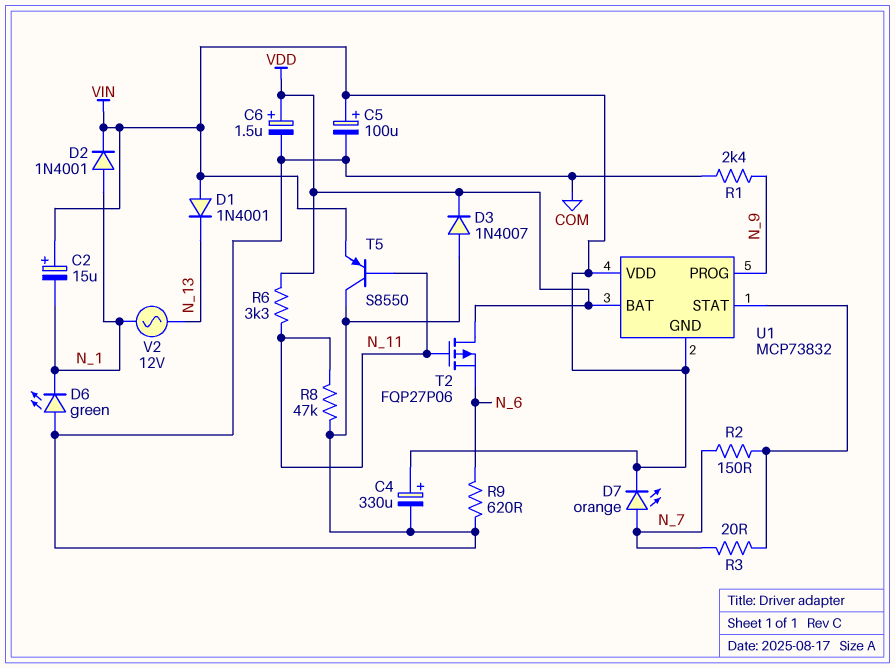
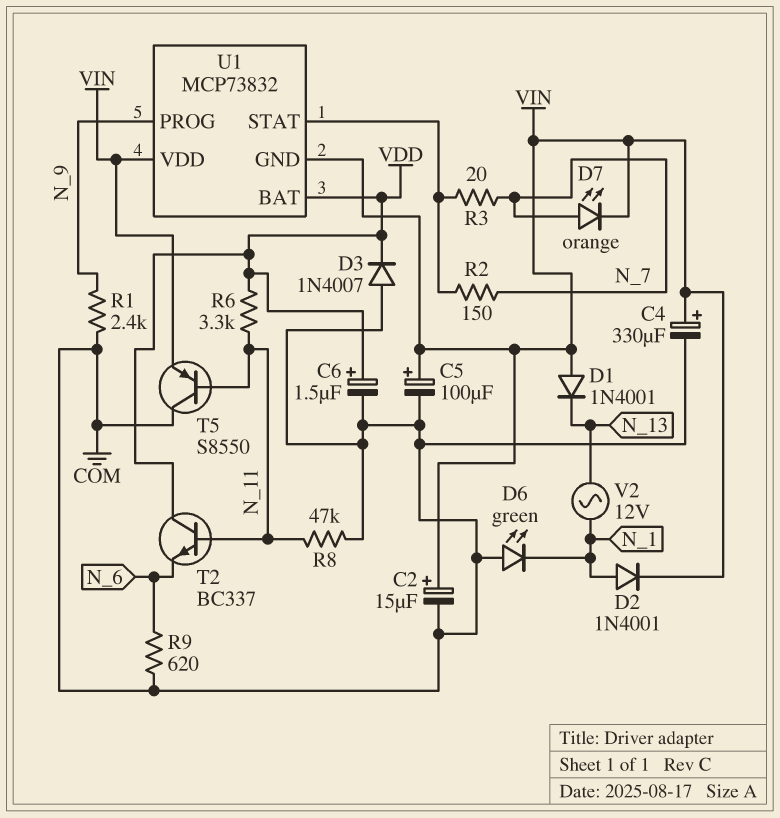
C2: 15uF (plus VIN, minus N_1) -> 15uF (plus VIN, minus COM)
T2: PMOS FQP27P06 (G N_11, D VDD, S N_6) -> NPN BC337 (B N_11, C VDD, E N_6)

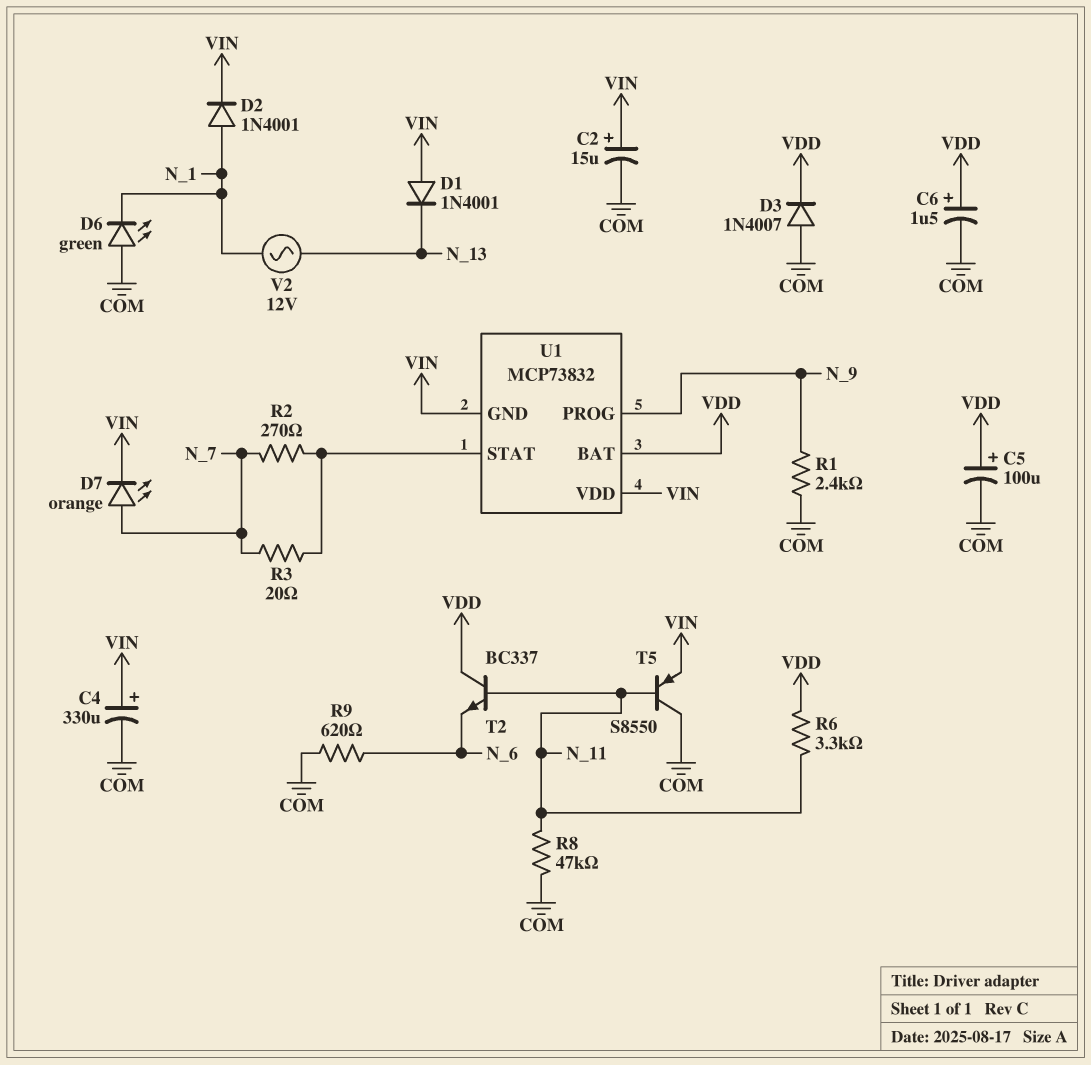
C5: 100uF (plus VIN, minus COM) -> 100uF (plus VDD, minus COM)
R2: 150 (N_7, U1/STAT) -> 270 (N_7, U1/STAT)

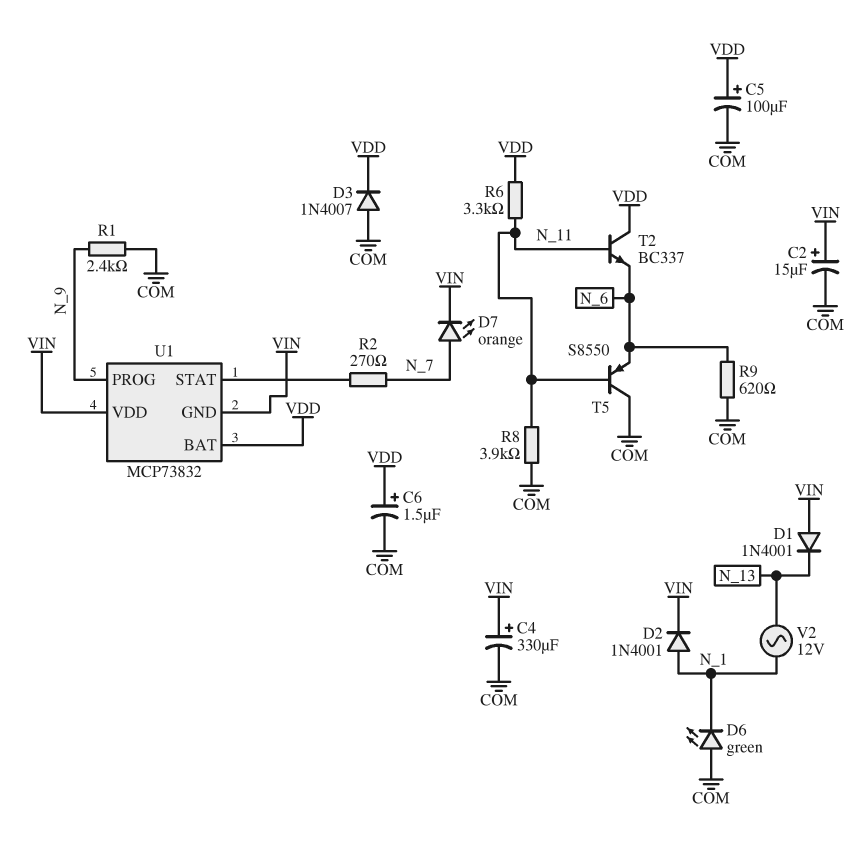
R3: 20 (N_7, U1/STAT) -> none
R8: 47k (COM, N_11) -> 3.9k (COM, N_11)
T5: PNP S8550 (B N_11, C COM, E VIN) -> PNP S8550 (B N_11, C COM, E N_6)

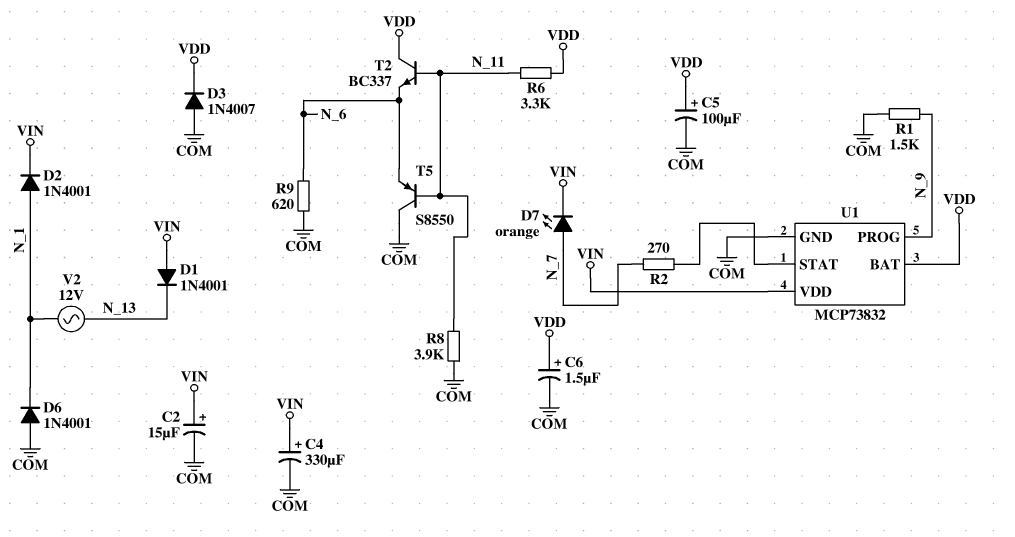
D6: LED green (A COM, K N_1) -> diode 1N4001 (A COM, K N_1)
R1: 2.4k (COM, N_9) -> 1.5k (COM, N_9)
U1 pin GND: VIN -> COM

